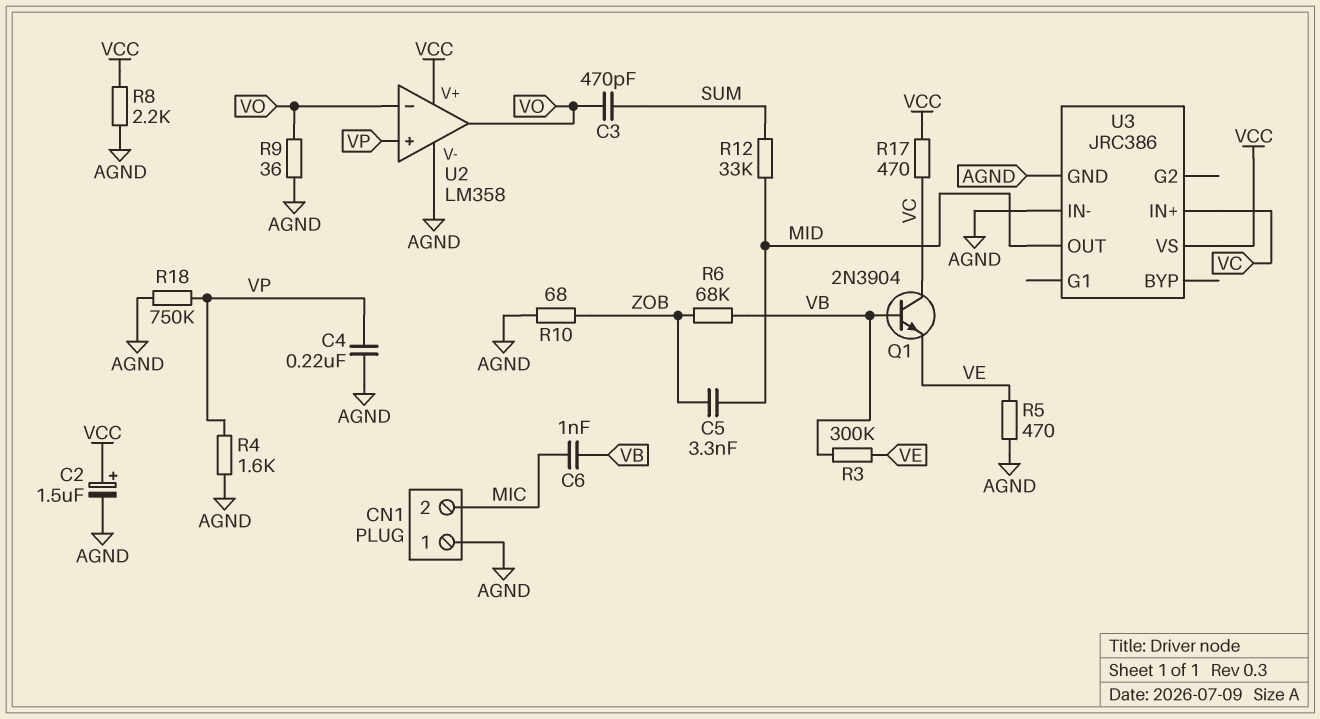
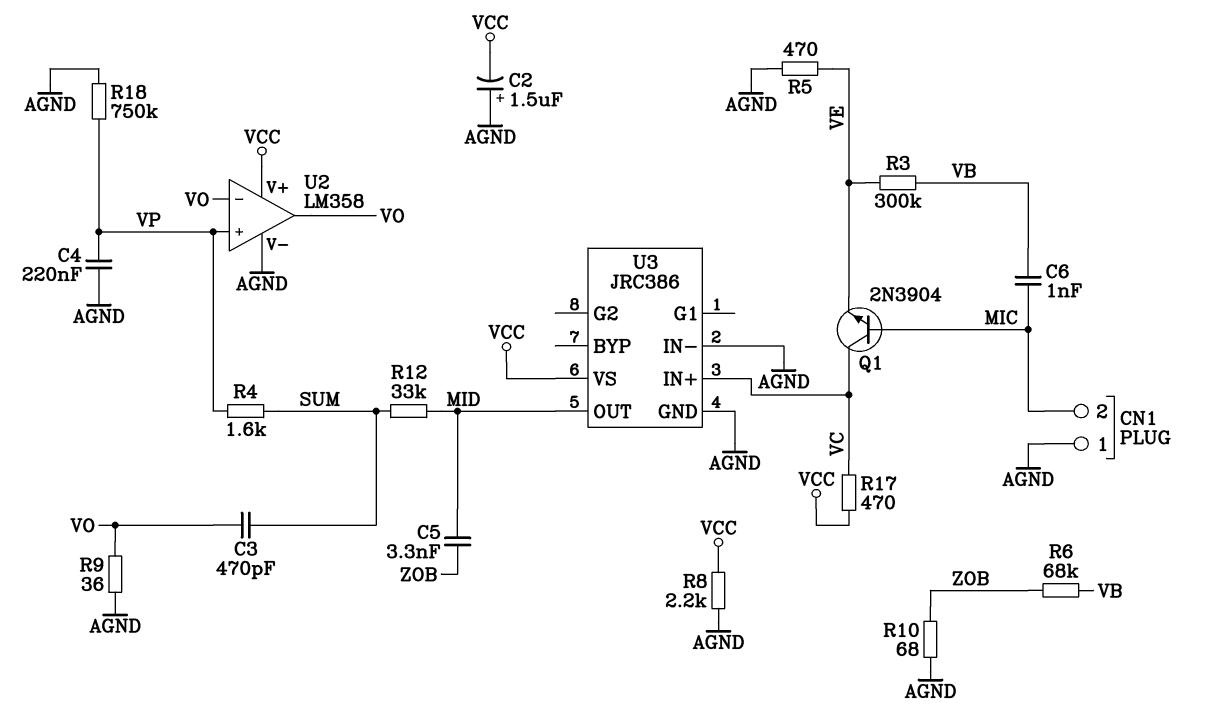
C2: 1.5uF (plus VCC, minus AGND) -> 1.5uF (plus AGND, minus VCC)
Q1: NPN 2N3904 (B VB, C VC, E VE) -> NPN 2N3904 (B MIC, C VC, E VE)
R4: 1.6k (AGND, VP) -> 1.6k (SUM, VP)

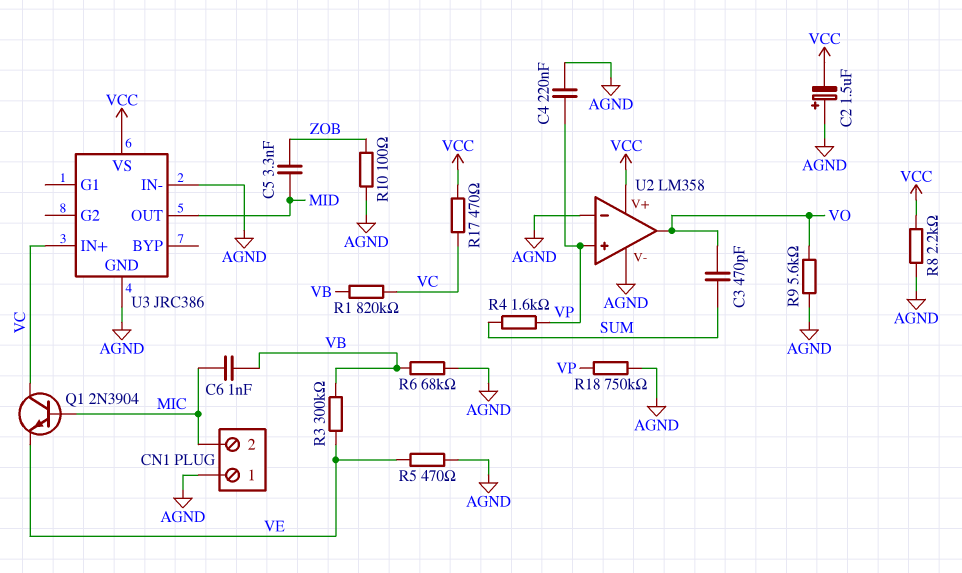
R1: none -> 820k (VB, VC)
R6: 68k (VB, ZOB) -> 68k (AGND, VB)
R9: 36 (AGND, VO) -> 5.6k (AGND, VO)
R10: 68 (AGND, ZOB) -> 100 (AGND, ZOB)
R12: 33k (MID, SUM) -> none
U2 pin in-: VO -> AGND

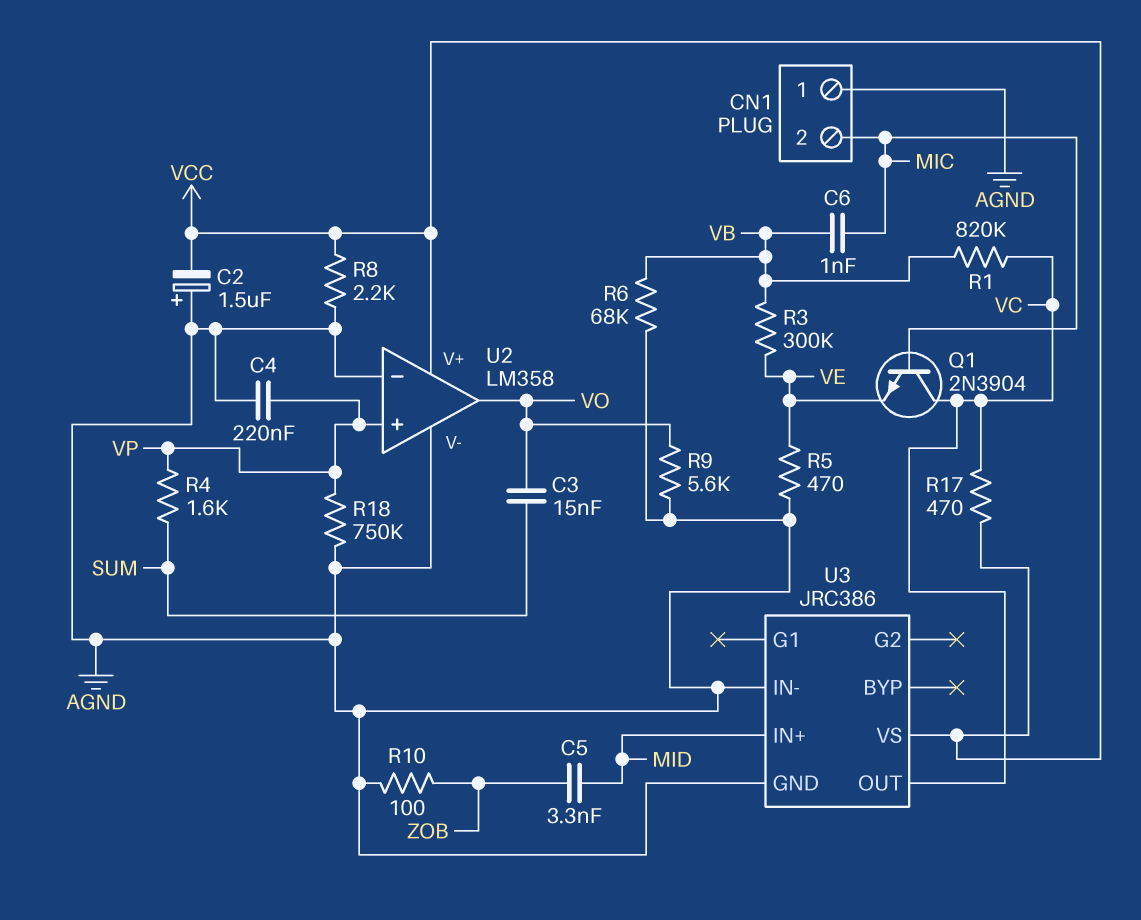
C3: 470pF (SUM, VO) -> 15nF (SUM, VO)
U3 pin IN+: VC -> MID
U3 pin OUT: MID -> VC

